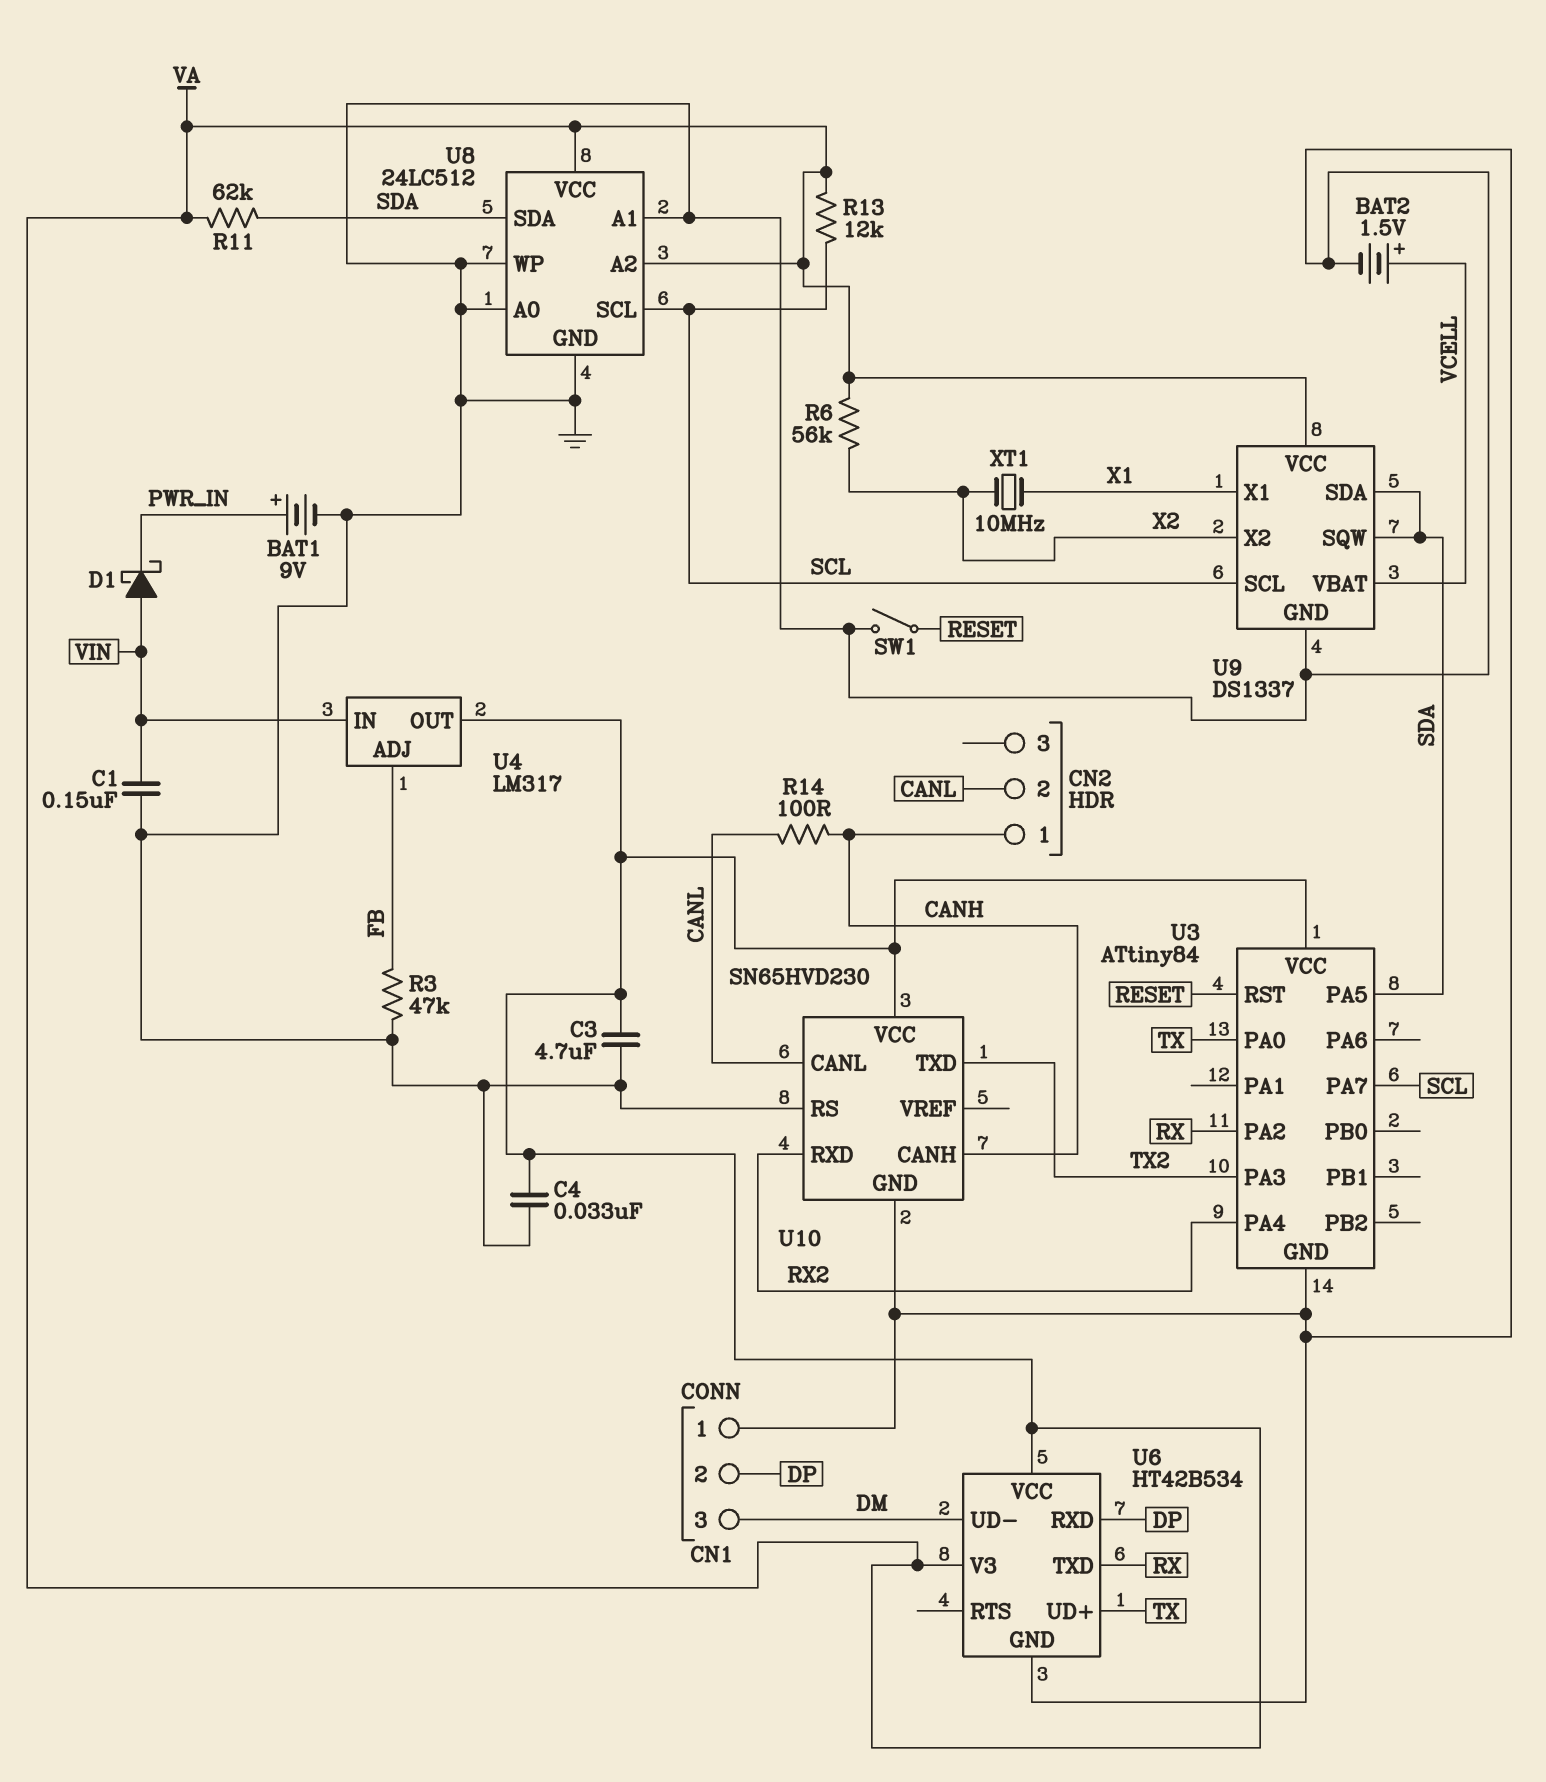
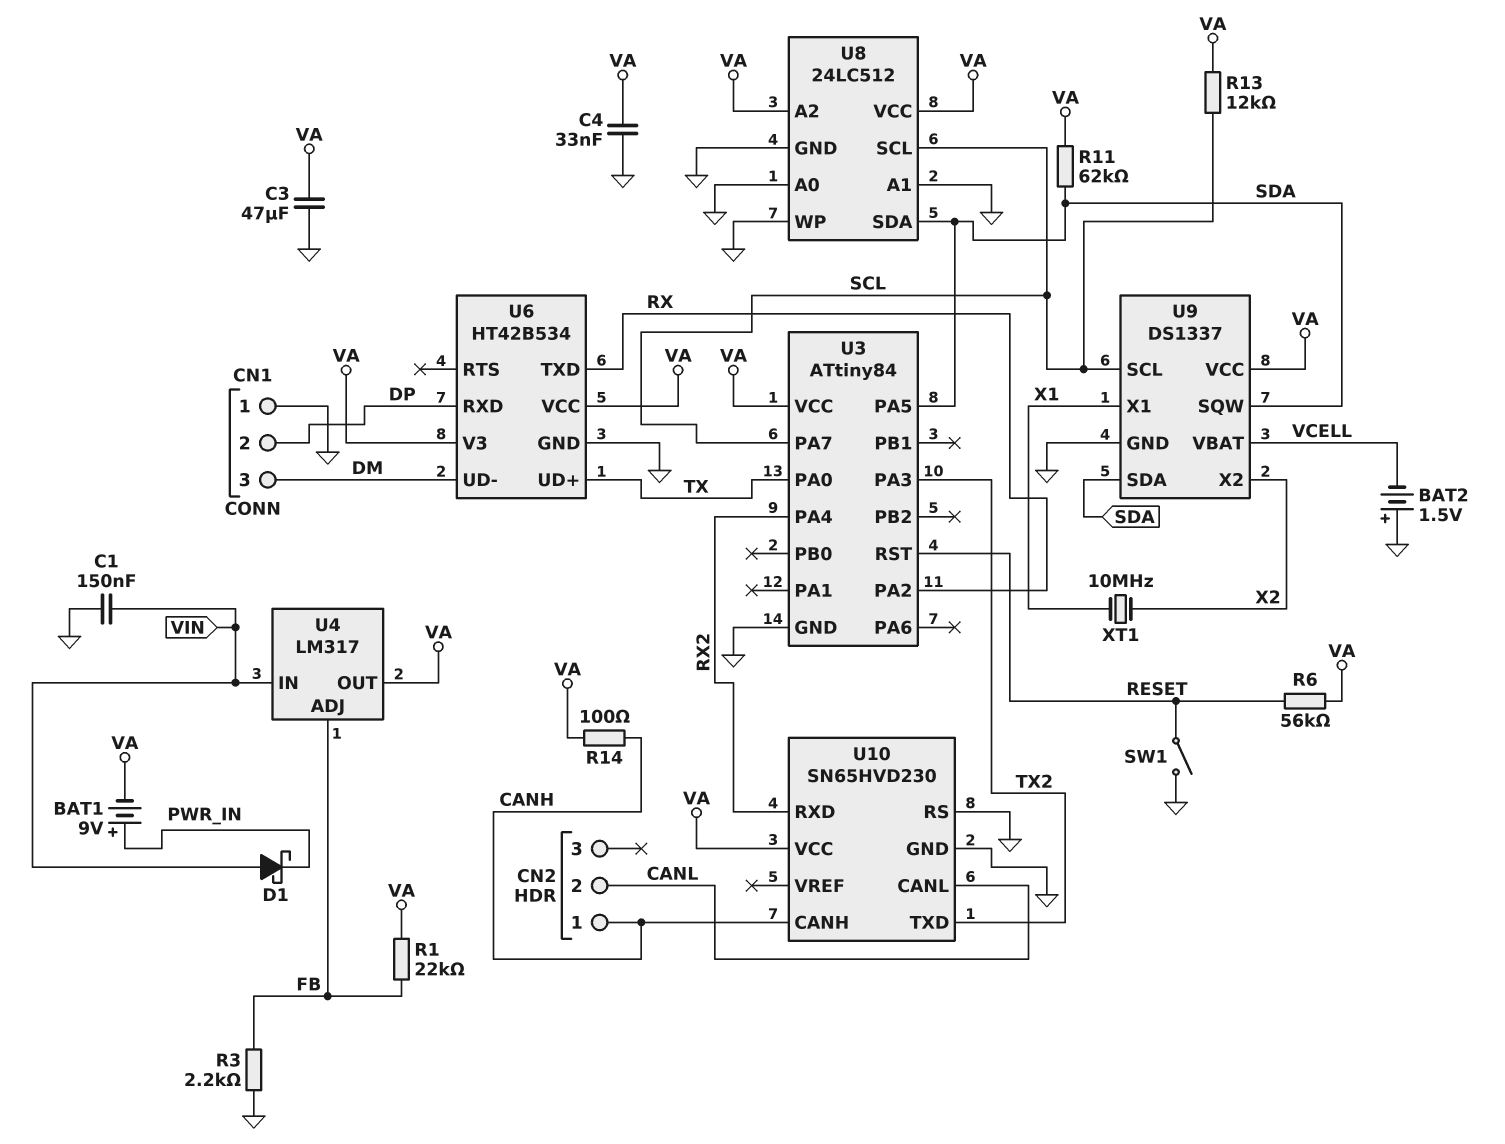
BAT1: 9V (plus PWR_IN, minus GND) -> 9V (plus PWR_IN, minus VA)
BAT2: 1.5V (plus VCELL, minus GND) -> 1.5V (plus GND, minus VCELL)
C3: 4.7uF (GND, VA) -> 47uF (GND, VA)
R1: none -> 22k (FB, VA)
R3: 47k (FB, GND) -> 2.2k (FB, GND)
R6: 56k (VA, X2) -> 56k (RESET, VA)
R14: 100 (CANH, CANL) -> 100 (CANH, VA)

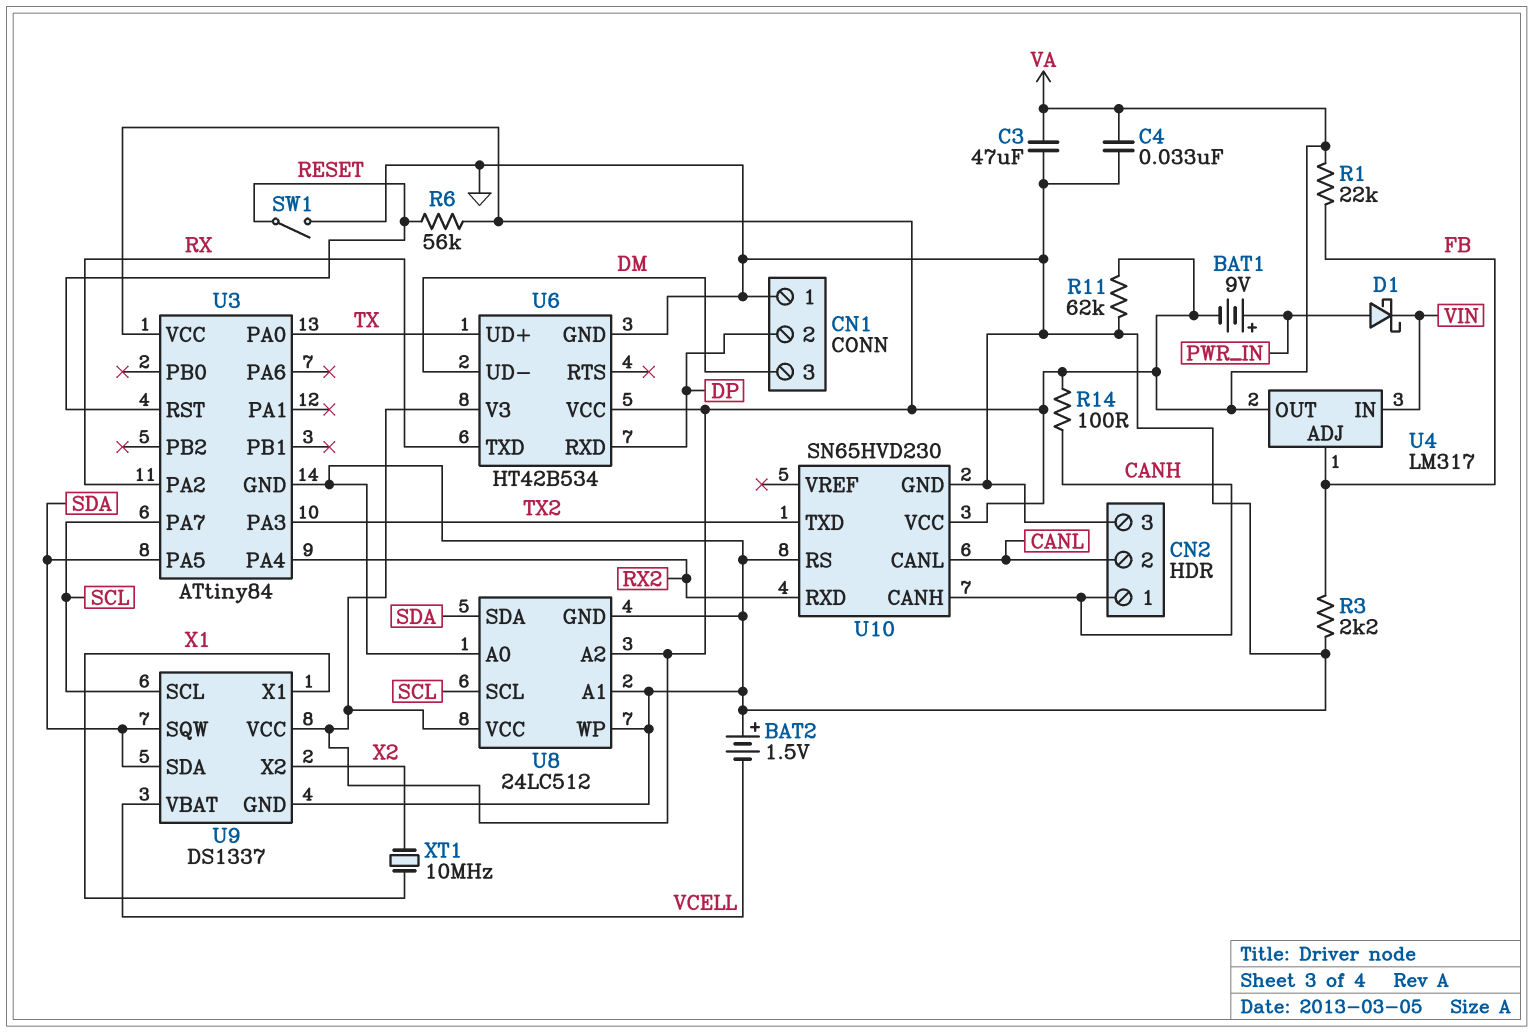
C1: 150nF (GND, VIN) -> none
CN2 pin 3: none -> GND
D1: schottky (A VIN, K PWR_IN) -> schottky (A PWR_IN, K VIN)
R11: 62k (SDA, VA) -> 62k (GND, VA)
R13: 12k (SCL, VA) -> none

